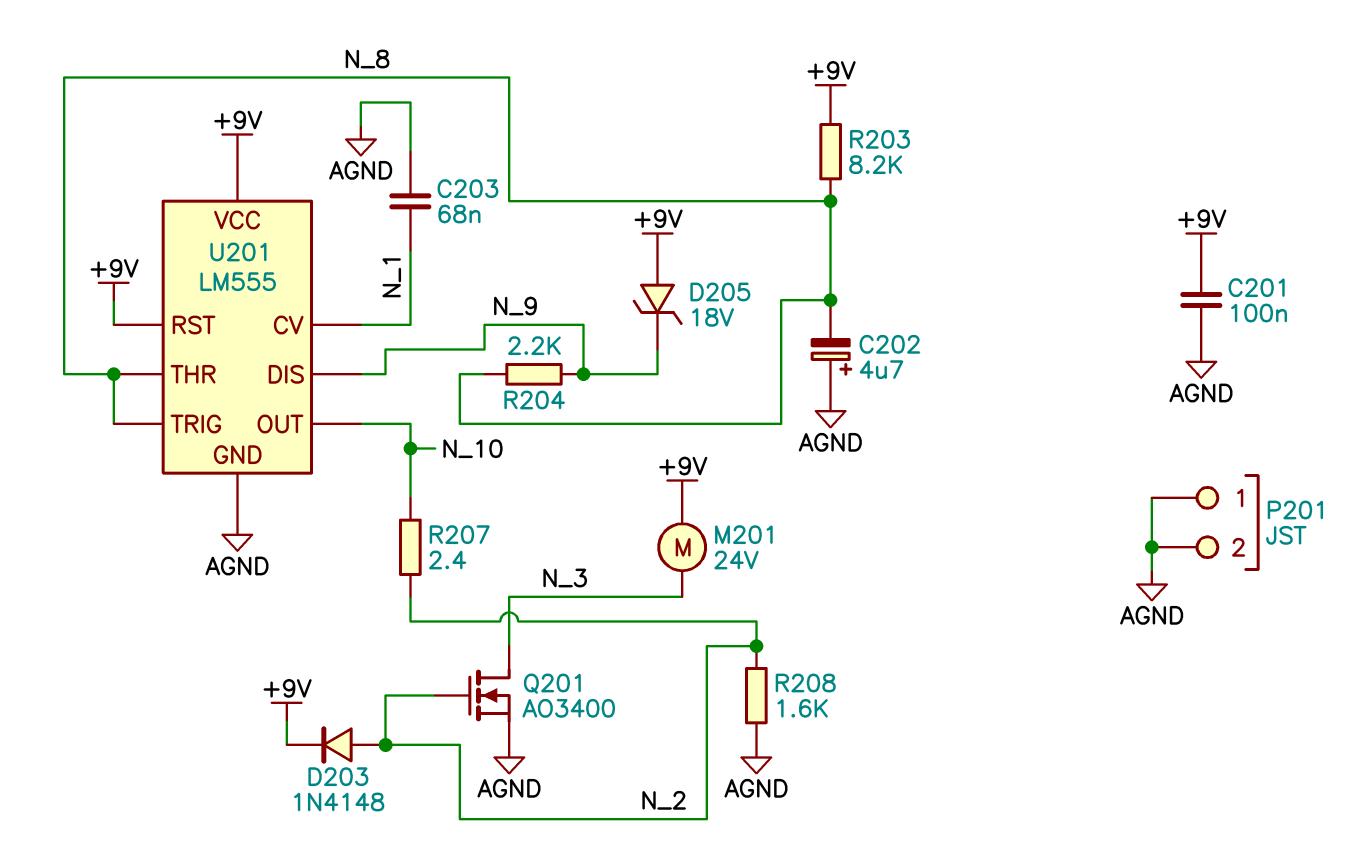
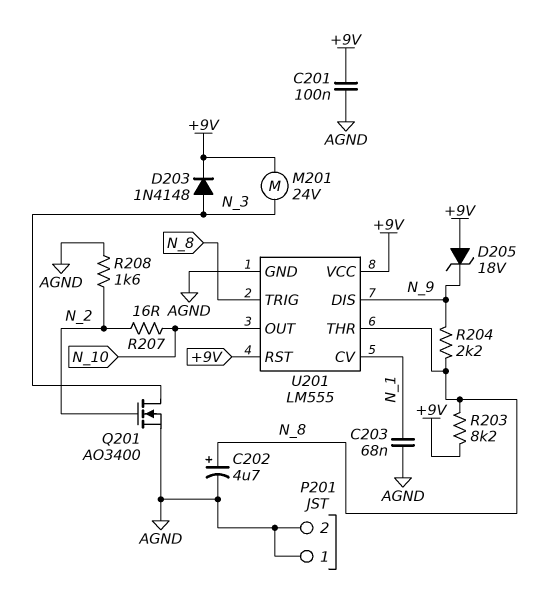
C202: 4.7uF (plus AGND, minus N_8) -> 4.7uF (plus N_8, minus AGND)
D203: diode 1N4148 (A N_2, K +9V) -> diode 1N4148 (A N_3, K +9V)
R207: 2.4 (N_2, N_10) -> 16 (N_2, N_10)

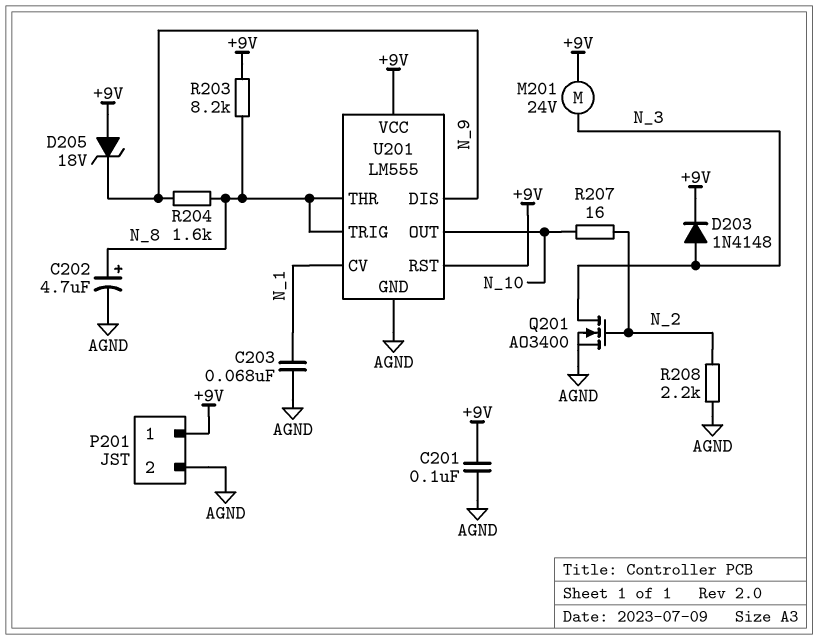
P201 pin 1: AGND -> +9V
R204: 2.2k (N_8, N_9) -> 1.6k (N_8, N_9)
R208: 1.6k (AGND, N_2) -> 2.2k (AGND, N_2)

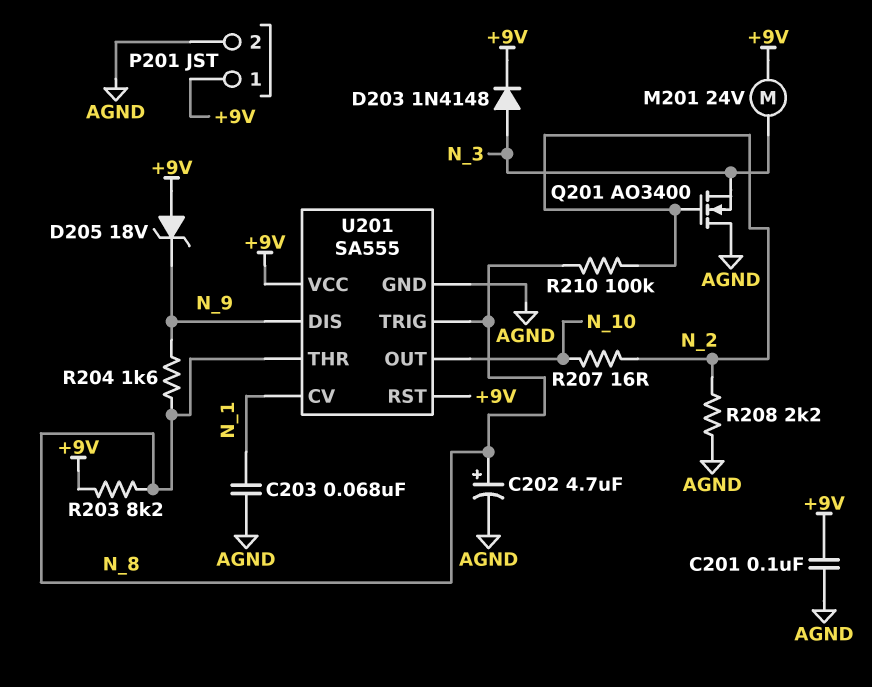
Q201: NMOS AO3400 (G N_2, D N_3, S AGND) -> NMOS AO3400 (G N_2, D AGND, S N_3)
R210: none -> 100k (N_2, N_8)
U201: LM555 -> SA555

